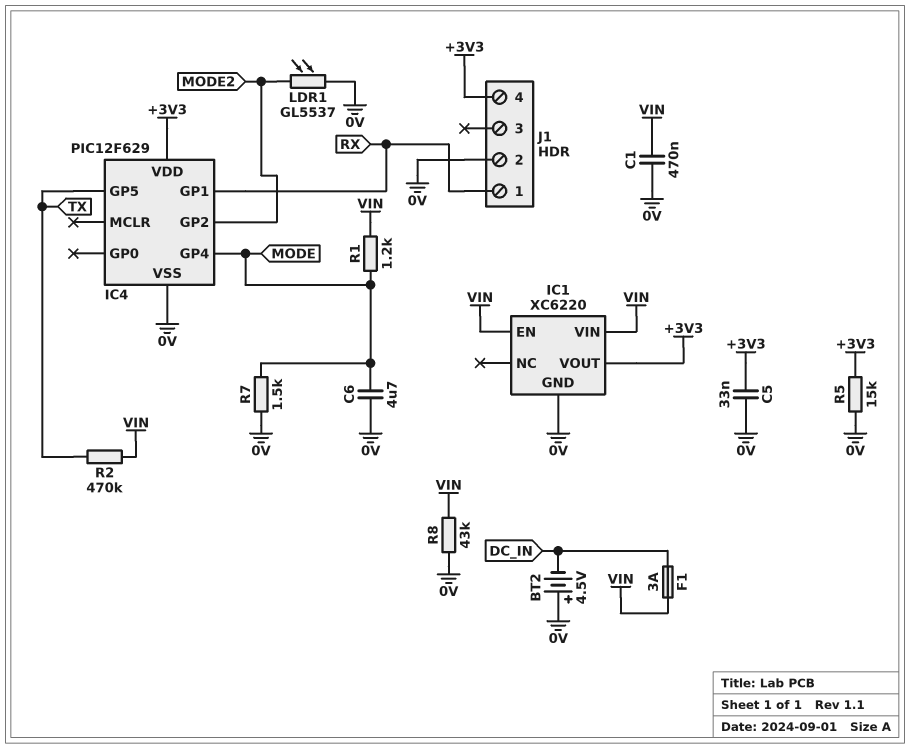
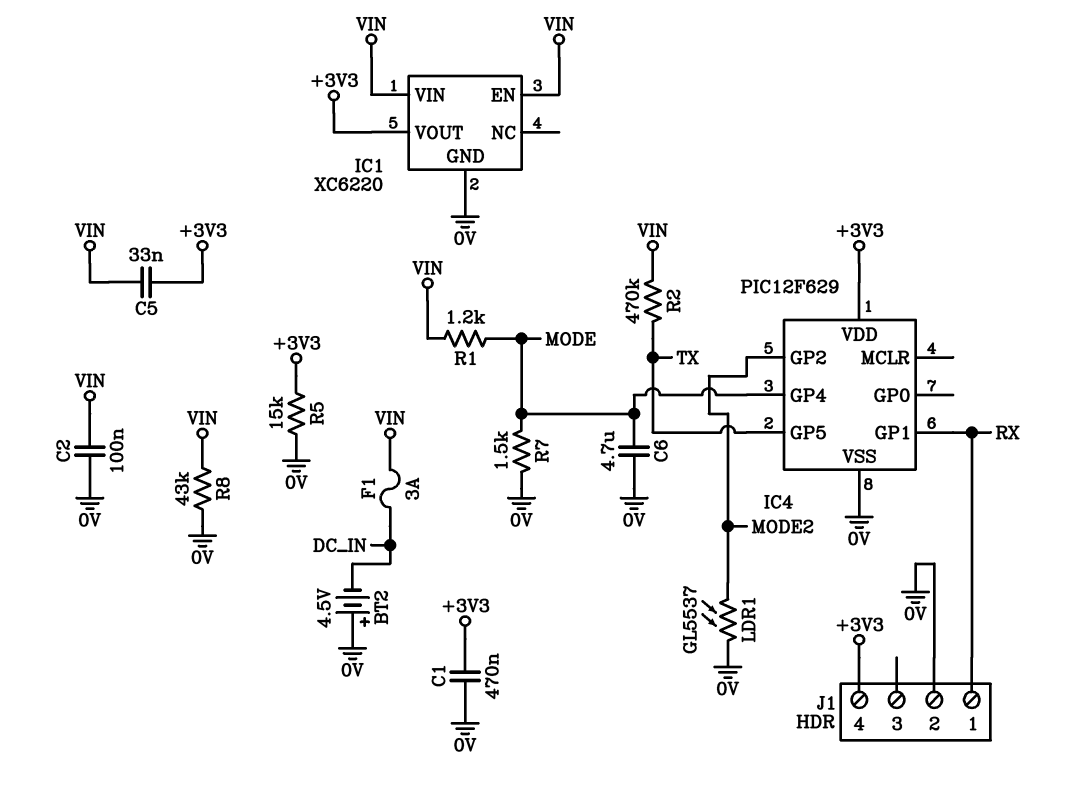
C1: 470nF (0V, VIN) -> 470nF (+3V3, 0V)
C2: none -> 100nF (0V, VIN)
C5: 33nF (+3V3, 0V) -> 33nF (+3V3, VIN)

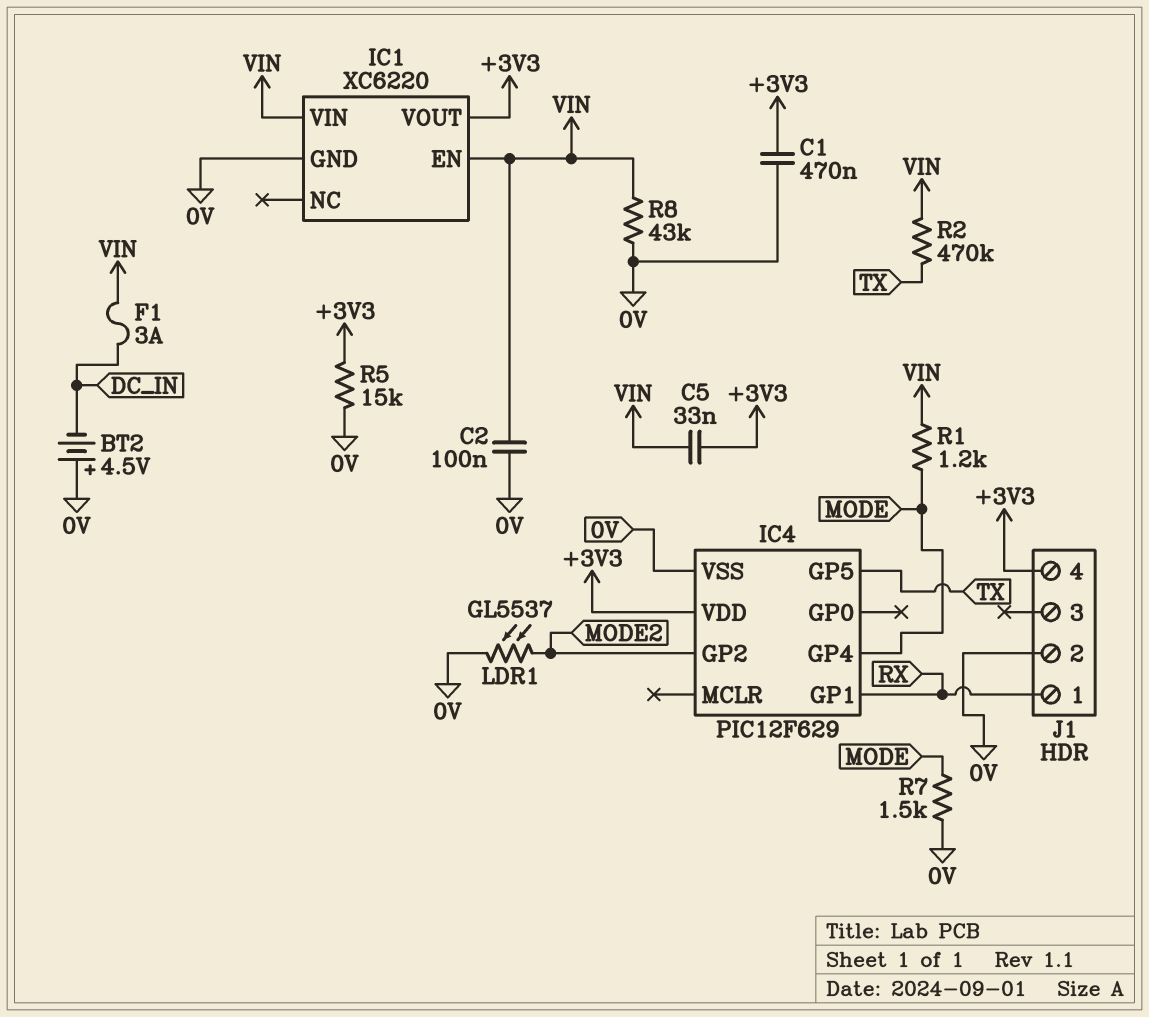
C6: 4.7uF (0V, MODE) -> none

